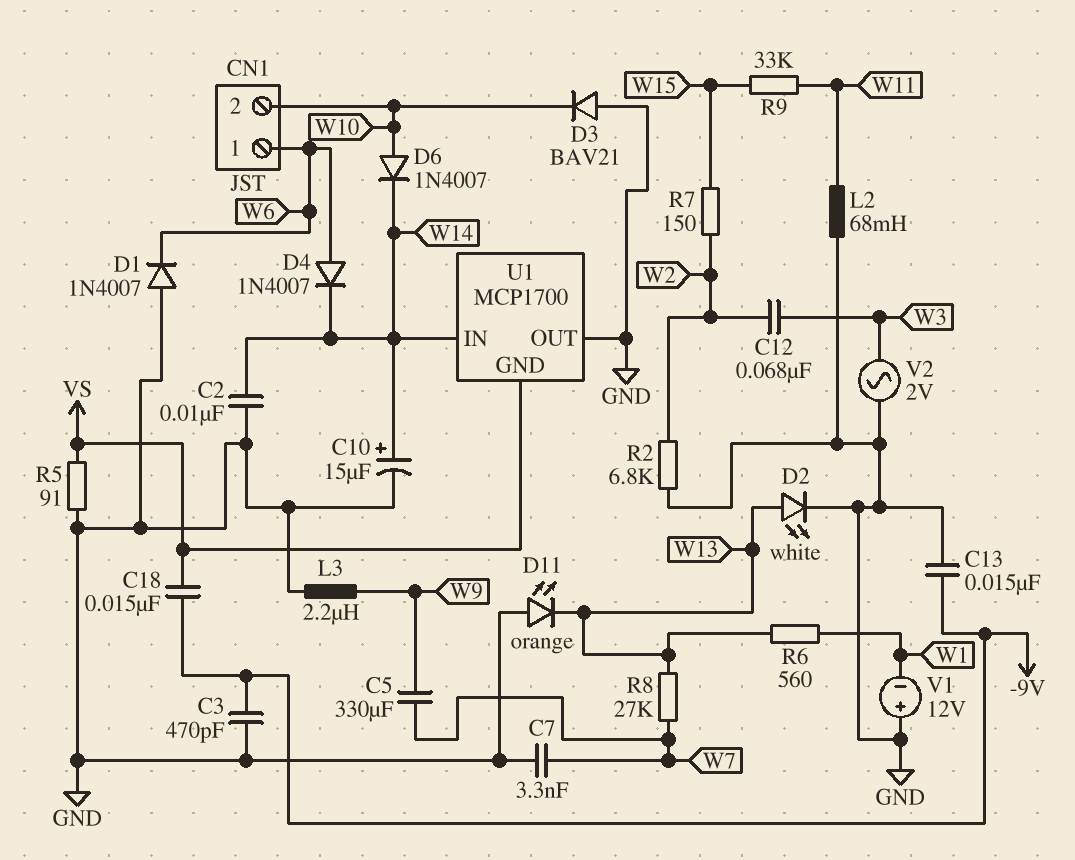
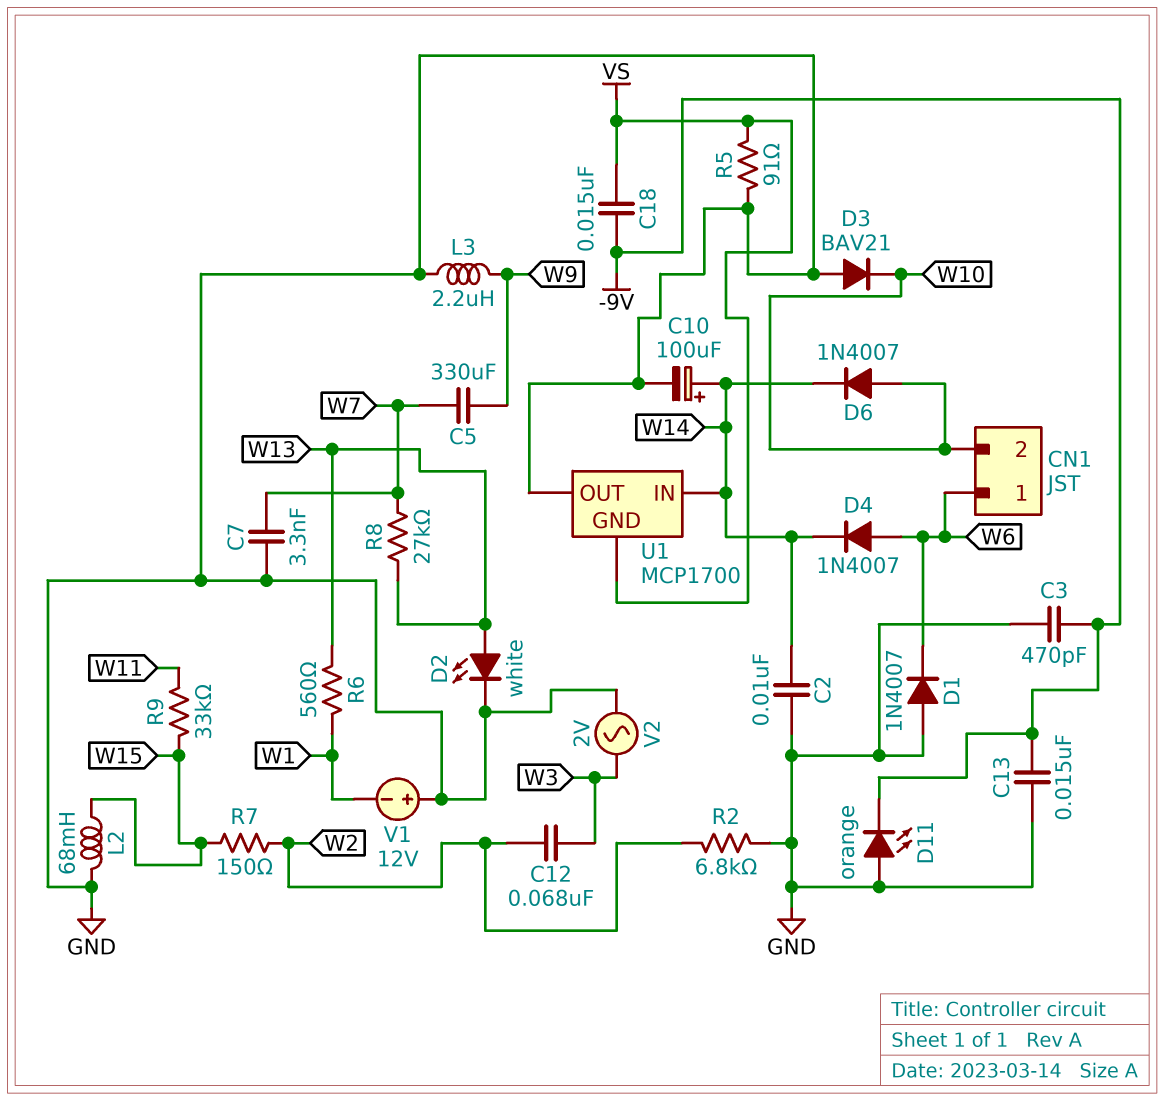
C10: 15uF (plus W14, minus GND) -> 100uF (plus W14, minus GND)
D11: LED orange (A GND, K W13) -> LED orange (A GND, K -9V)
L2: 68mH (GND, W11) -> 68mH (GND, W15)

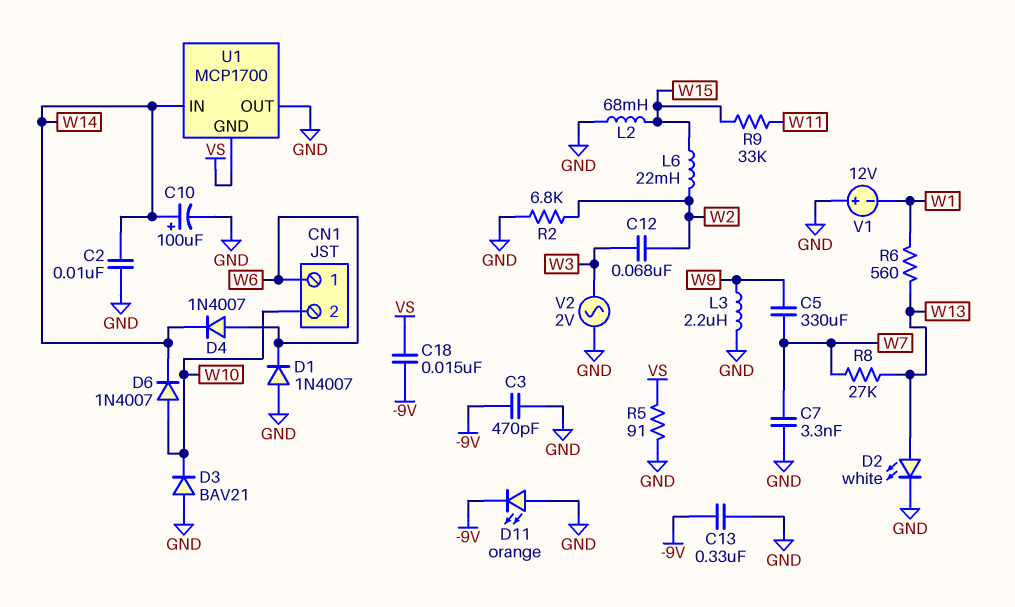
C13: 15nF (-9V, GND) -> 330nF (-9V, GND)
L6: none -> 22mH (W2, W15)
R7: 150 (W2, W15) -> none

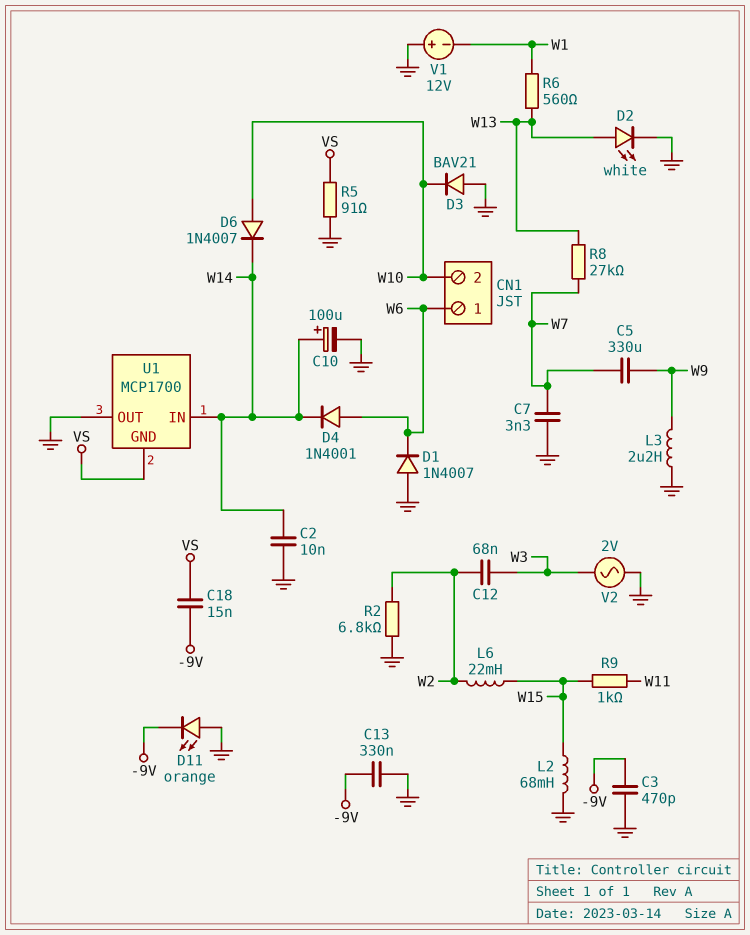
D4: diode 1N4007 (A W6, K W14) -> diode 1N4001 (A W6, K W14)
R9: 33k (W11, W15) -> 1k (W11, W15)

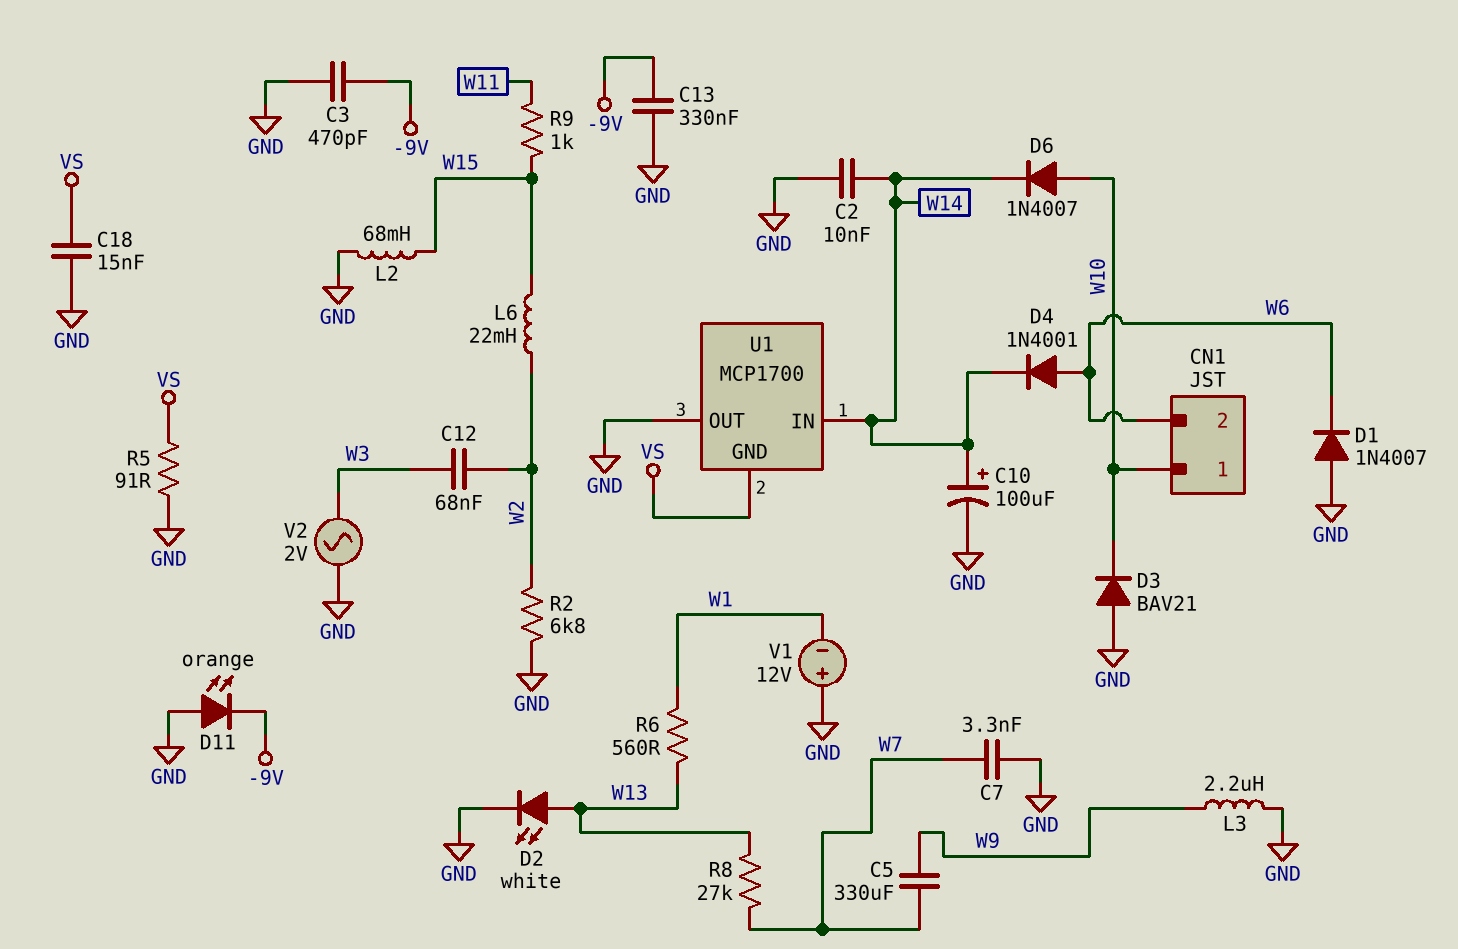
C18: 15nF (-9V, VS) -> 15nF (GND, VS)
CN1 pin 1: W6 -> W10
CN1 pin 2: W10 -> W6

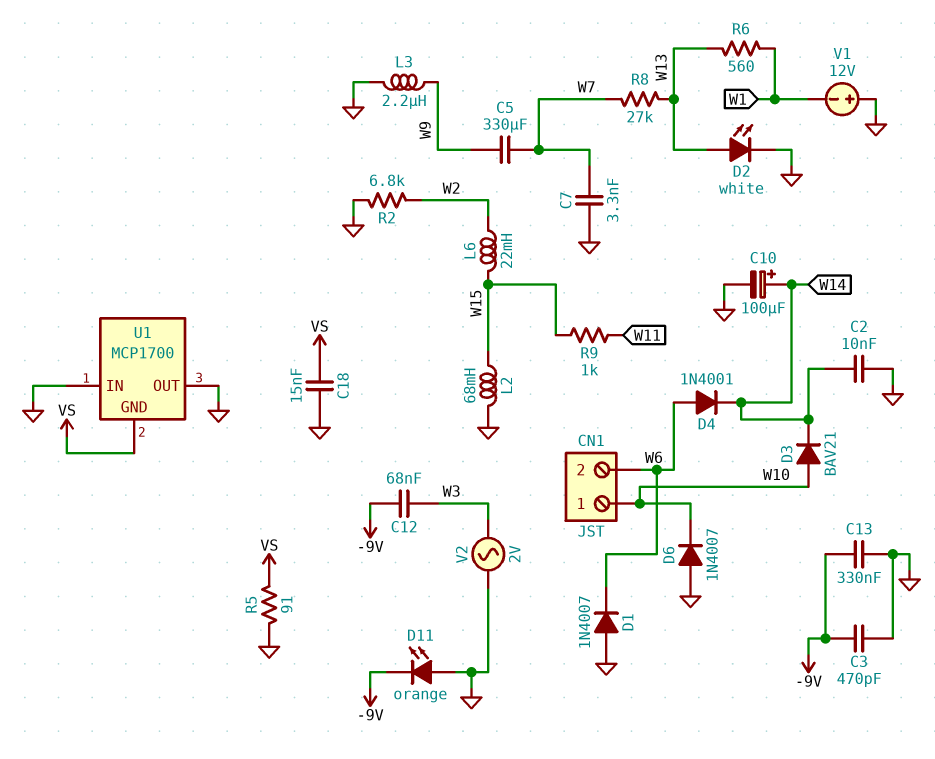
C12: 68nF (W2, W3) -> 68nF (-9V, W3)
D3: diode BAV21 (A GND, K W10) -> diode BAV21 (A W10, K W14)
D6: diode 1N4007 (A W10, K W14) -> diode 1N4007 (A GND, K W10)
U1 pin IN: W14 -> GND

